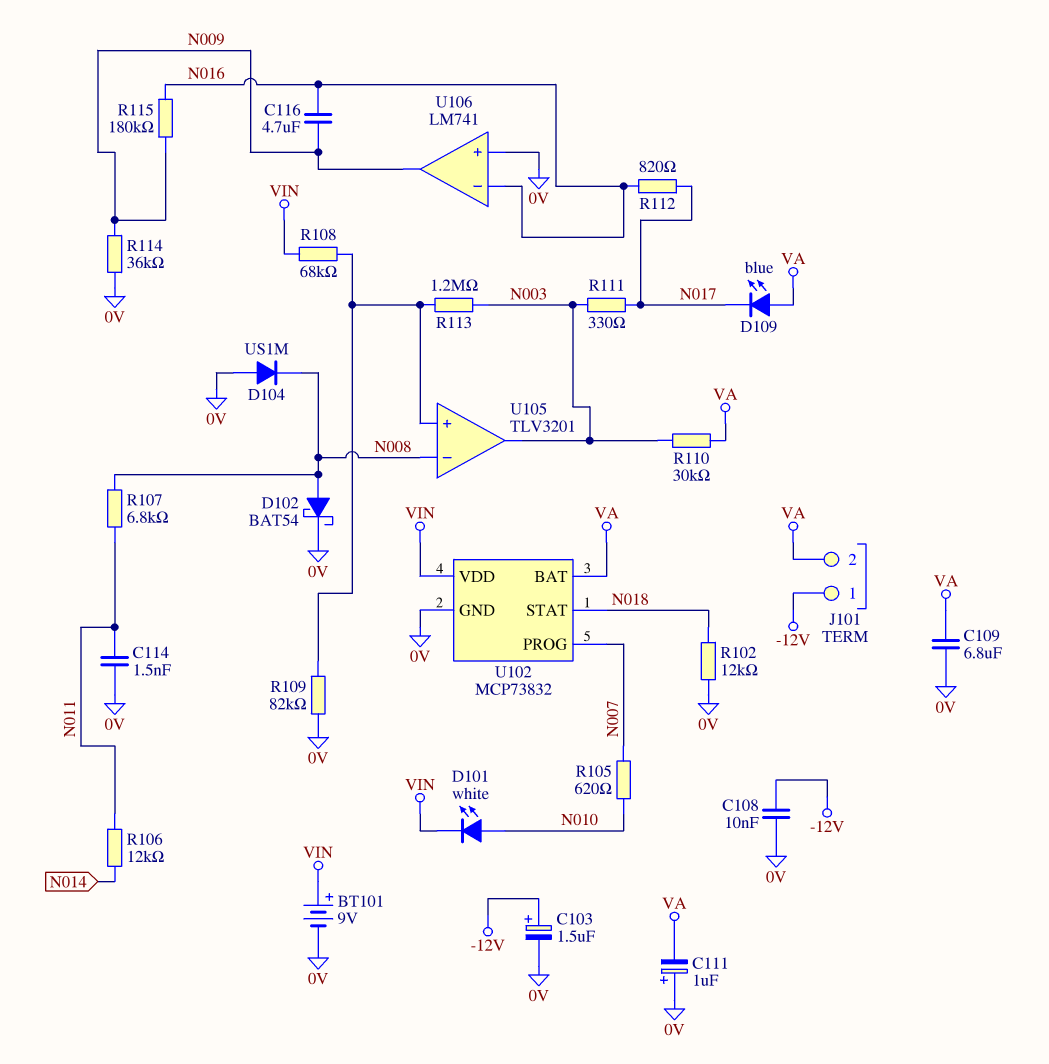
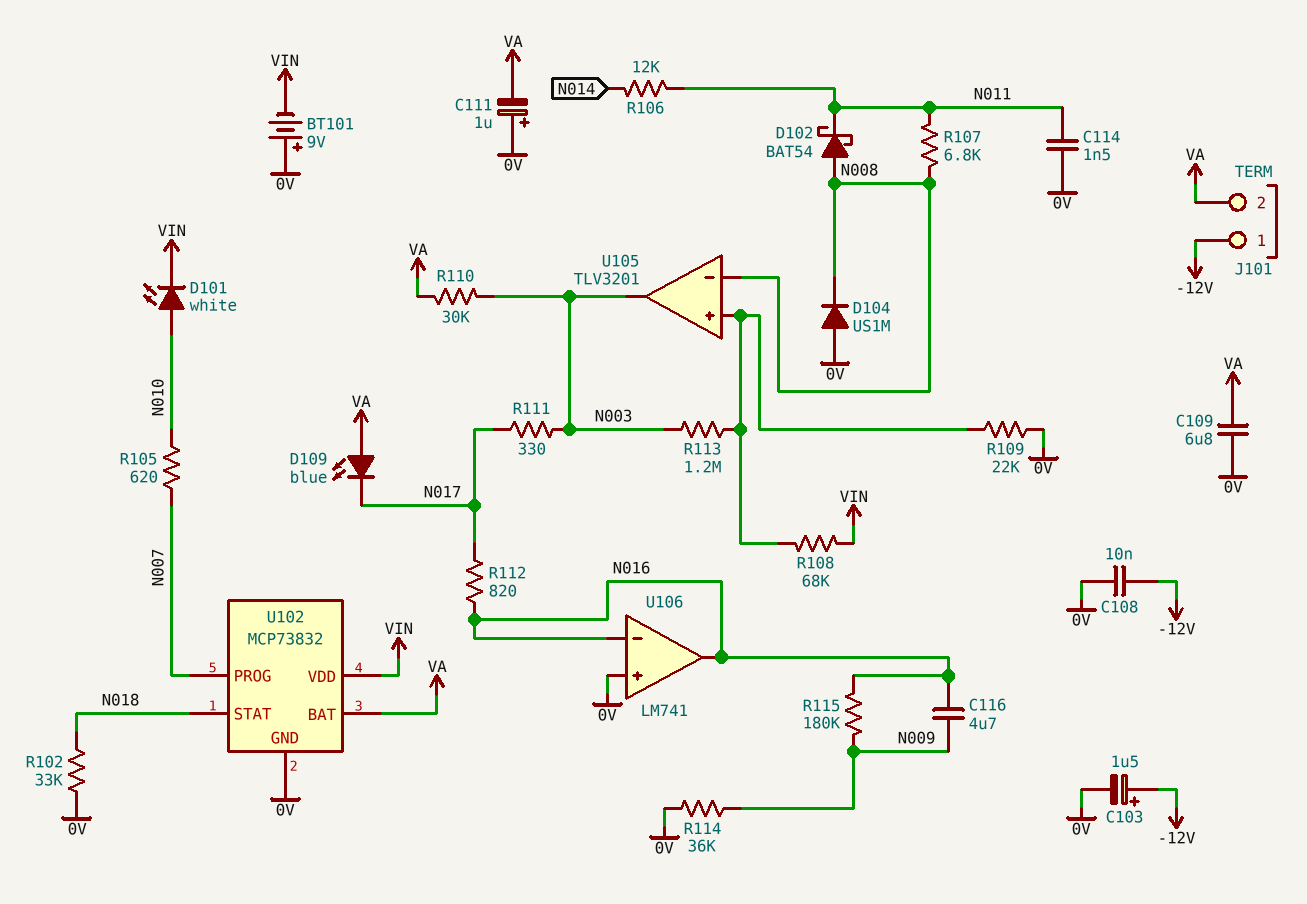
BT101: 9V (plus VIN, minus 0V) -> 9V (plus 0V, minus VIN)
D102: schottky BAT54 (A N008, K 0V) -> schottky BAT54 (A N008, K N011)
R102: 12k (0V, N018) -> 33k (0V, N018)
R109: 82k (0V, U105/in+) -> 22k (0V, U105/in+)
U106 pin out: N009 -> N016

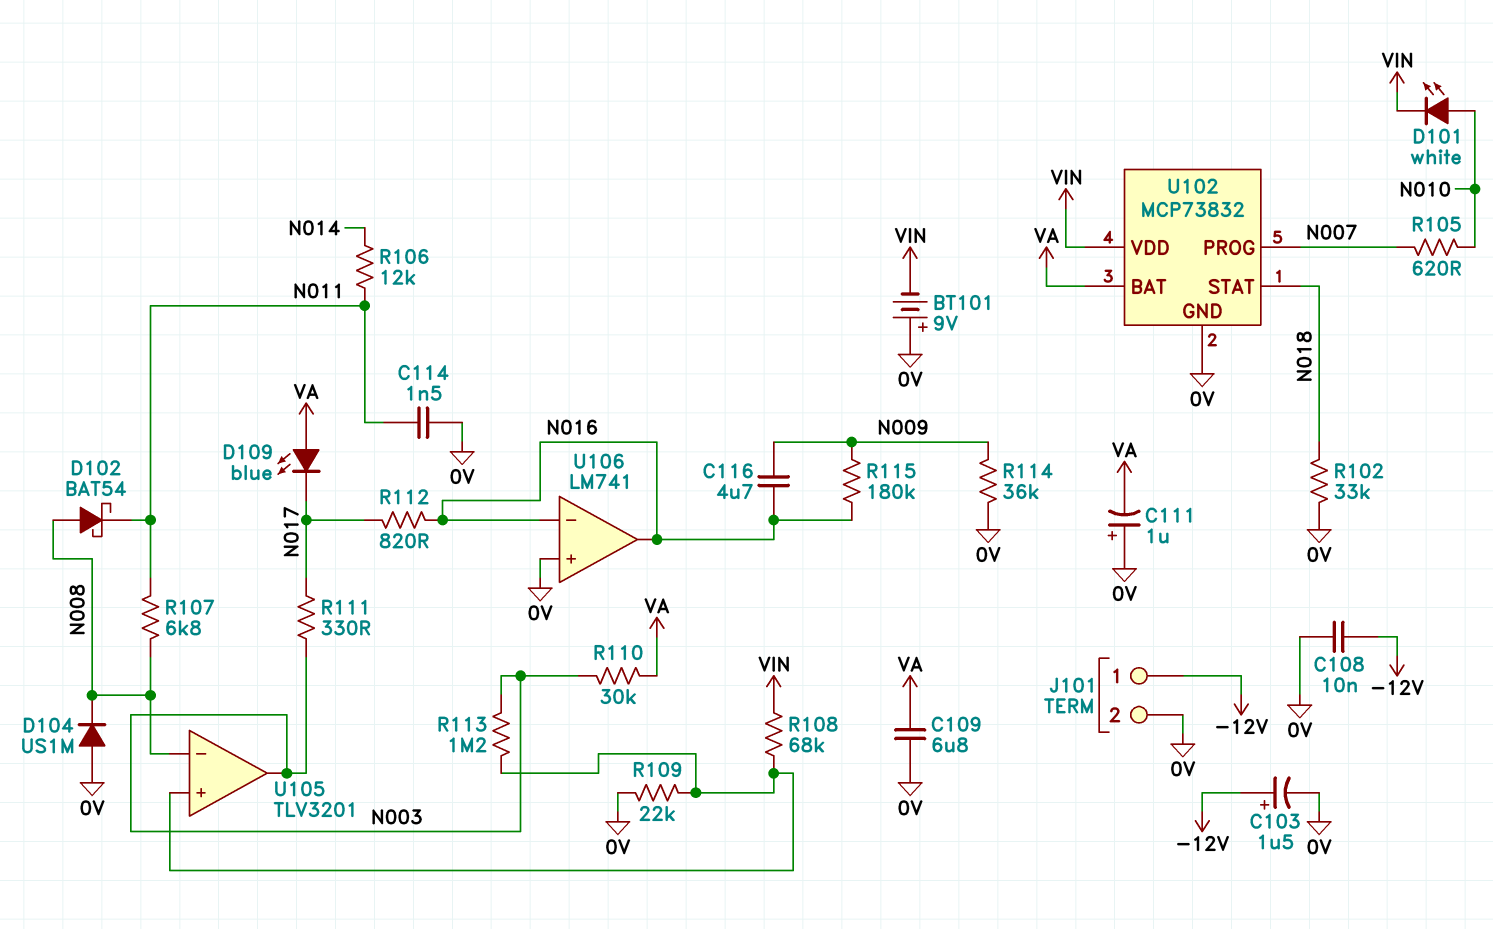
J101 pin 2: VA -> 0V

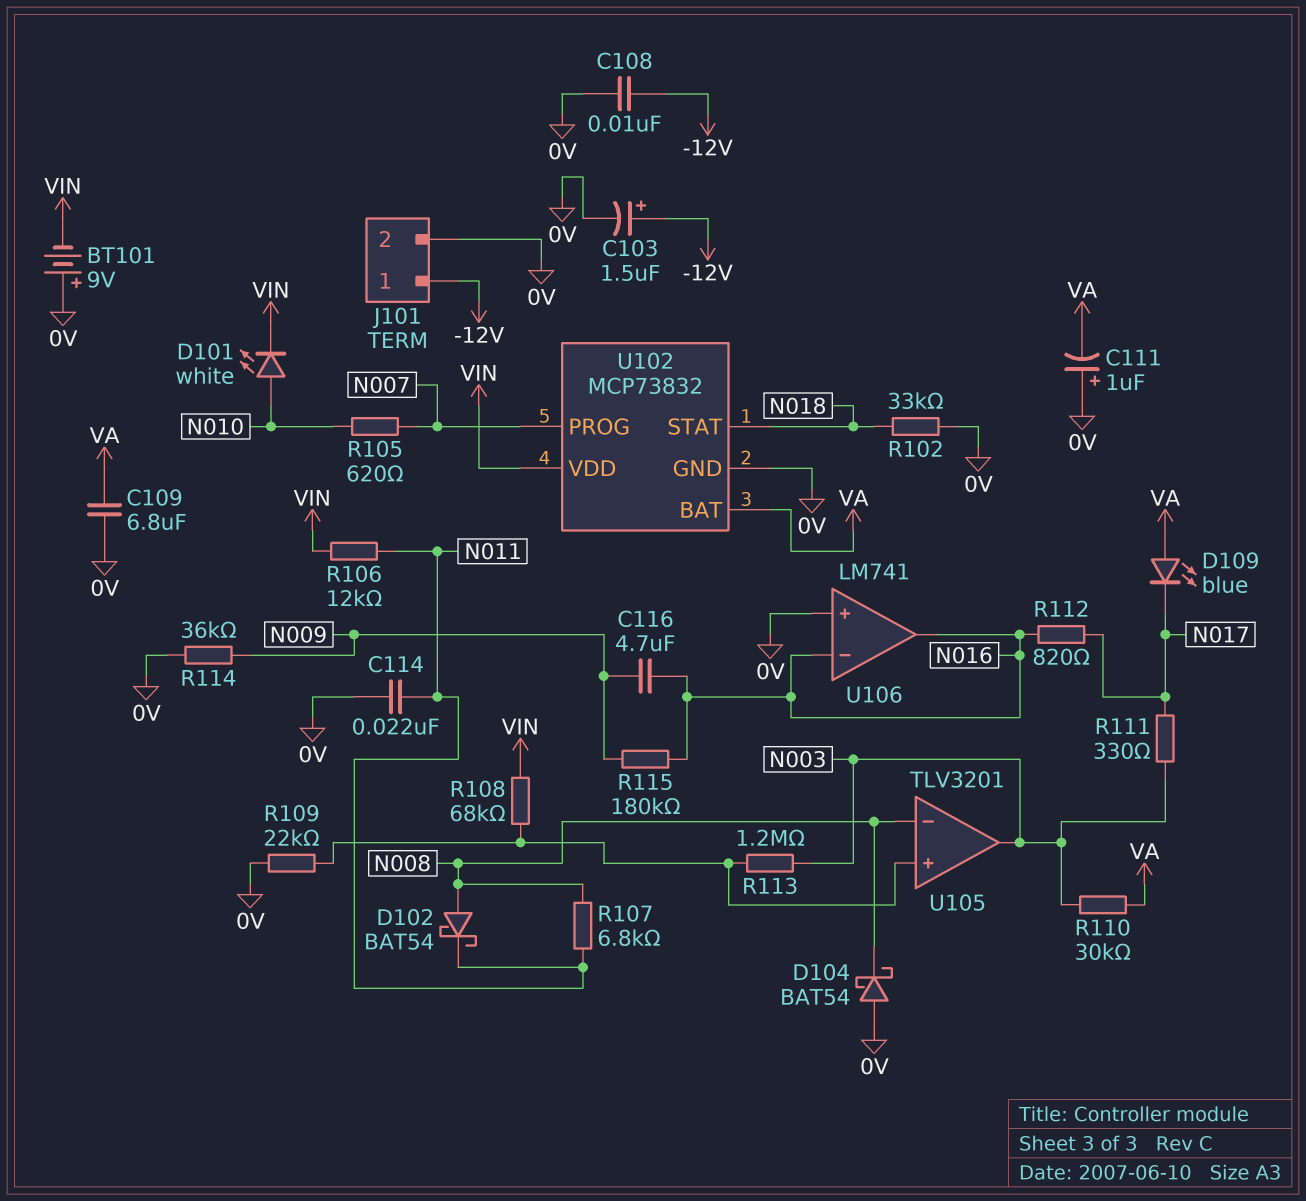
C114: 1.5nF (0V, N011) -> 22nF (0V, N011)
D104: diode US1M (A 0V, K N008) -> schottky BAT54 (A 0V, K N008)
R106: 12k (N011, N014) -> 12k (N011, VIN)

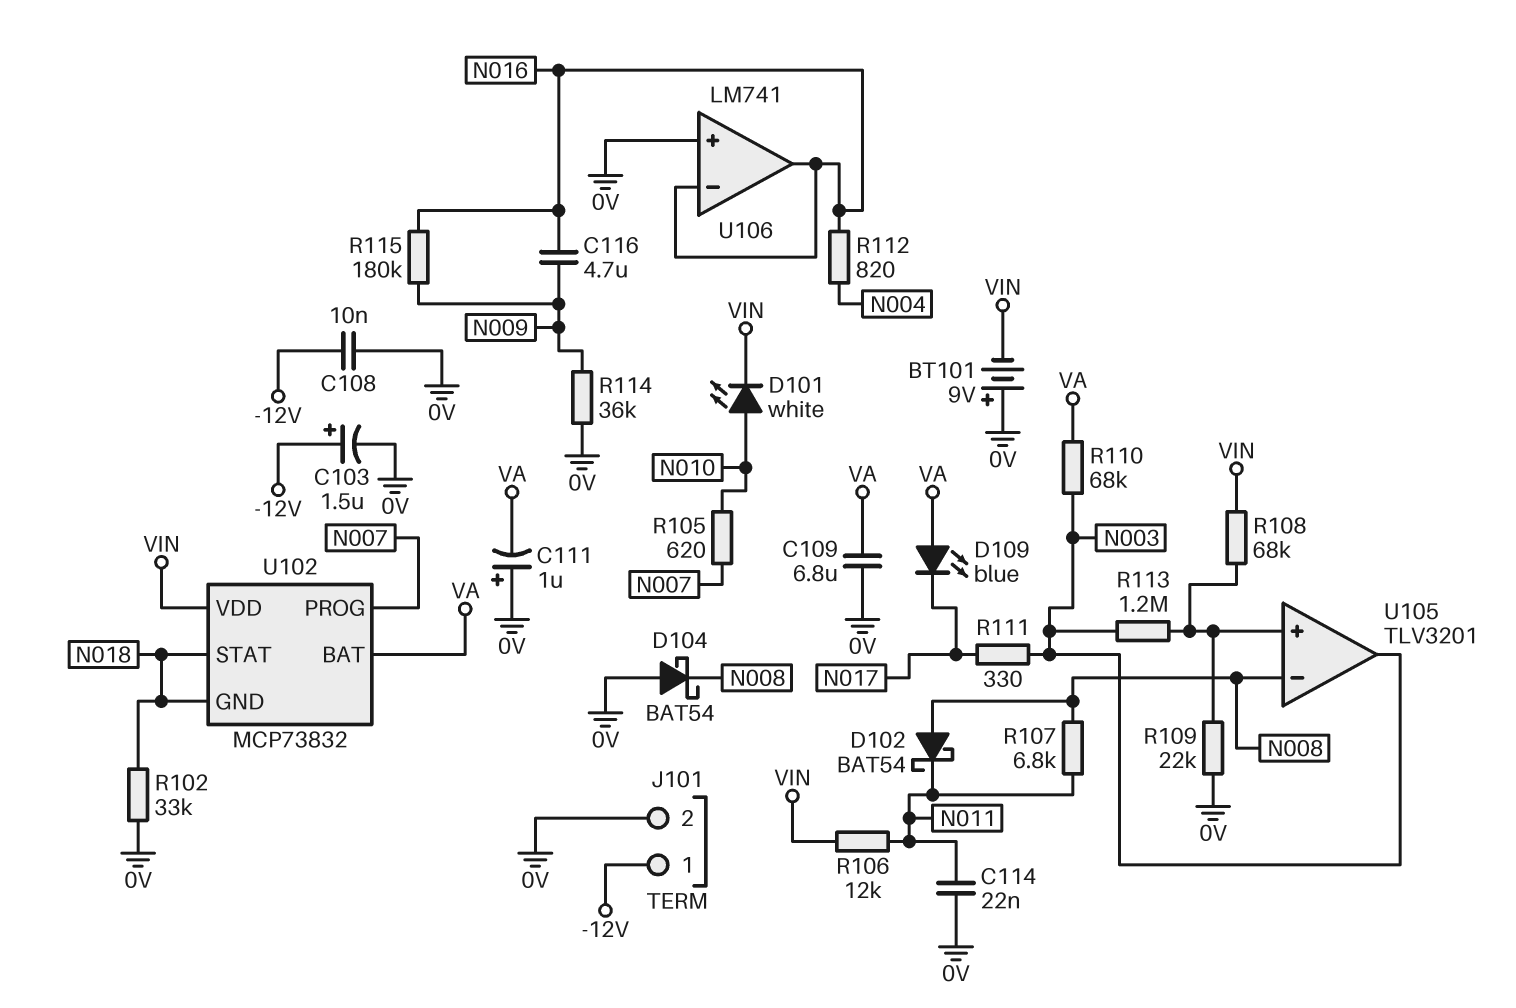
R110: 30k (N003, VA) -> 68k (N003, VA)
R112: 820 (N016, N017) -> 820 (N004, N016)
U102 pin GND: 0V -> N018

